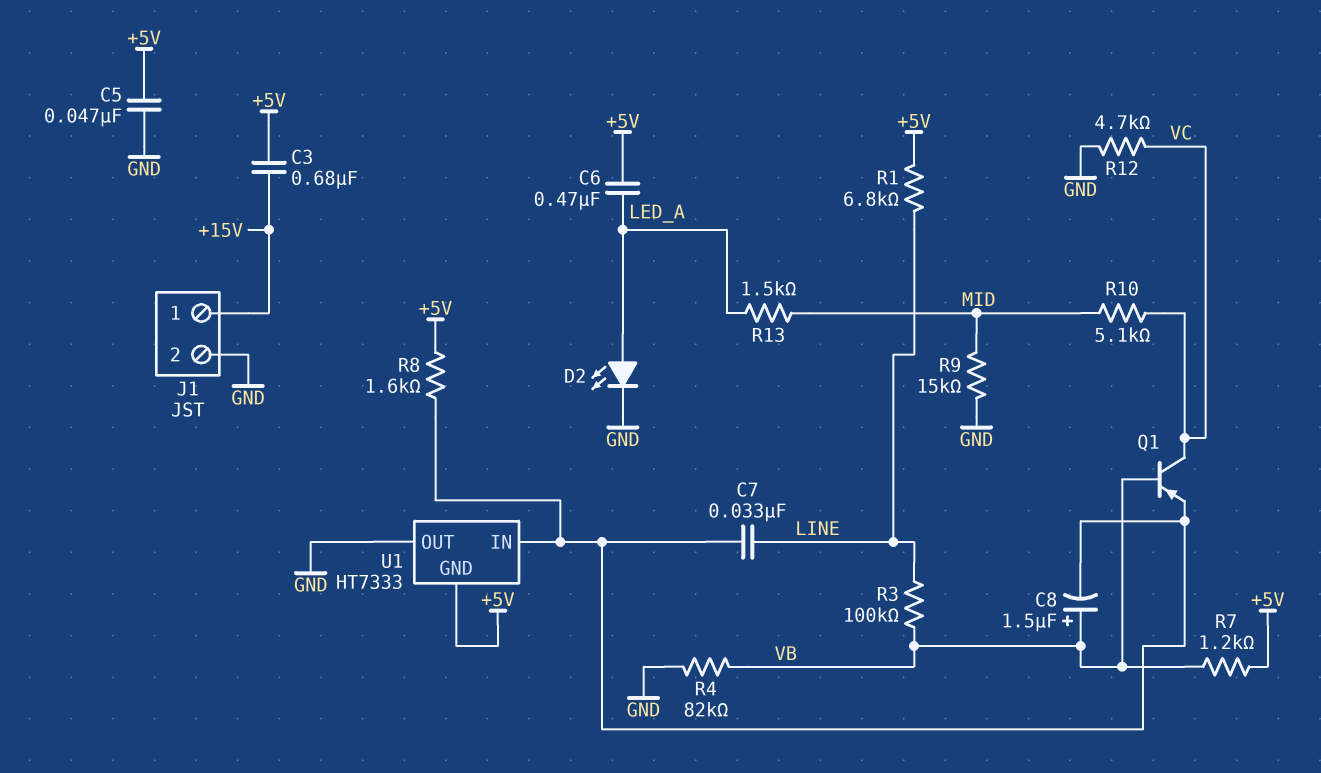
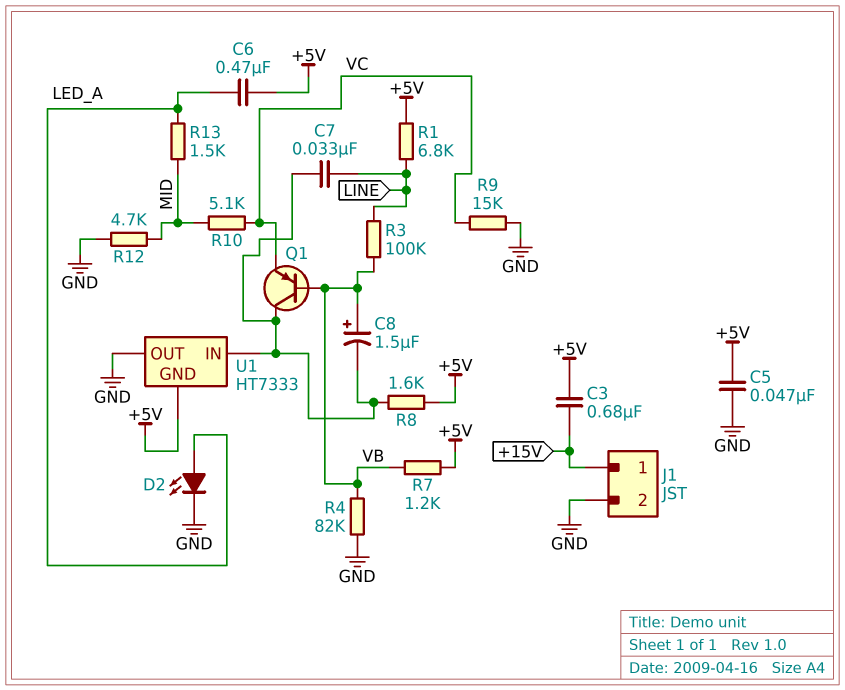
Q1: PNP (B VB, C VC, E U1/IN) -> PNP (B VB, C U1/IN, E VC)
R9: 15k (GND, MID) -> 15k (GND, VC)
R12: 4.7k (GND, VC) -> 4.7k (GND, MID)

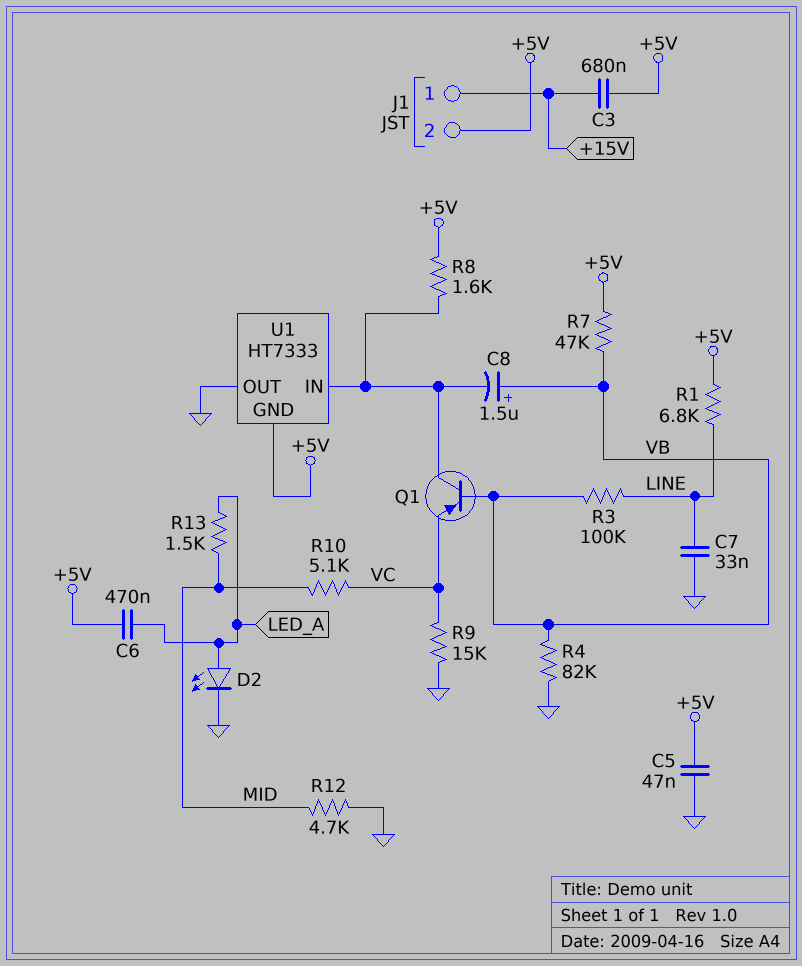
C7: 33nF (LINE, U1/IN) -> 33nF (GND, LINE)
J1 pin 2: GND -> +5V
R7: 1.2k (+5V, VB) -> 47k (+5V, VB)

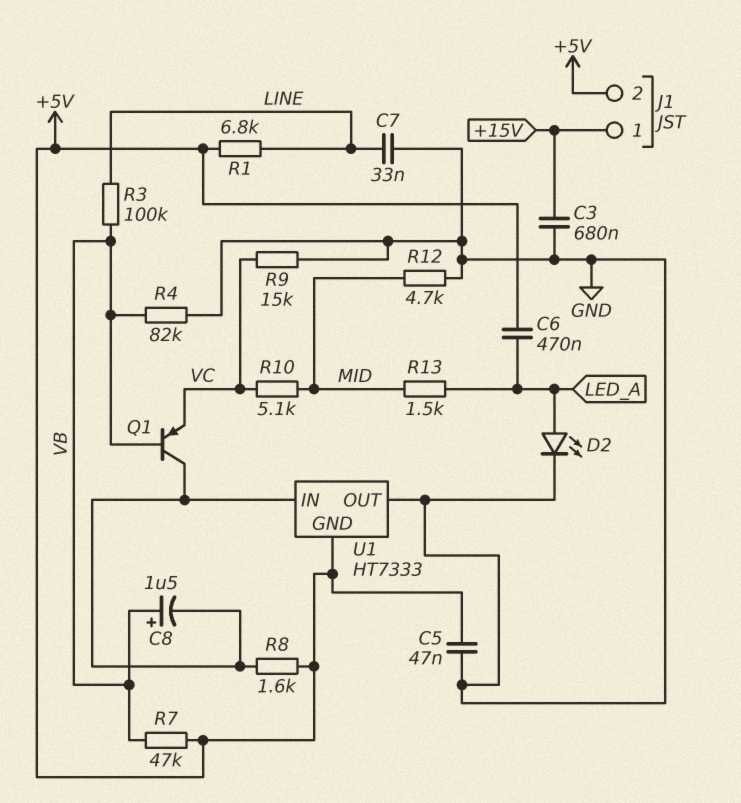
C3: 680nF (+5V, +15V) -> 680nF (+15V, GND)

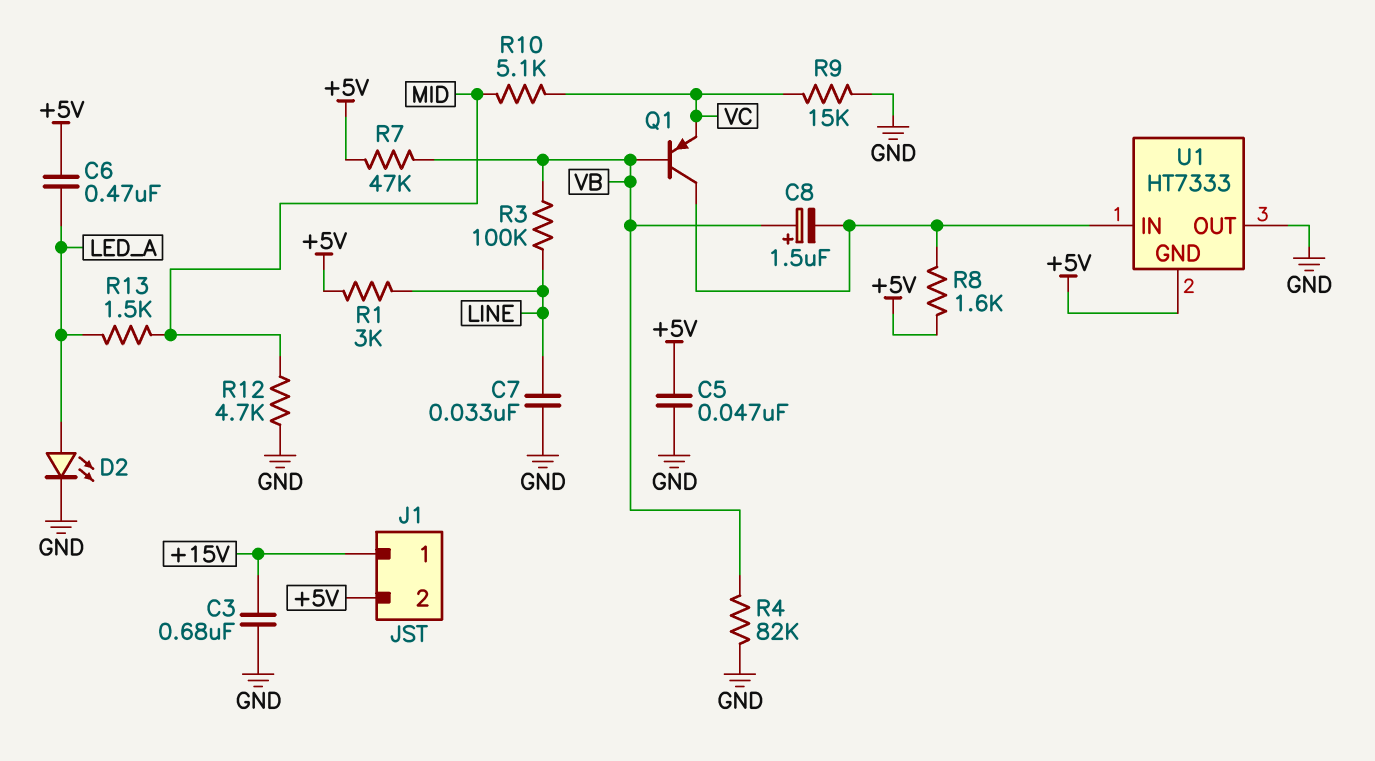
R1: 6.8k (+5V, LINE) -> 3k (+5V, LINE)

